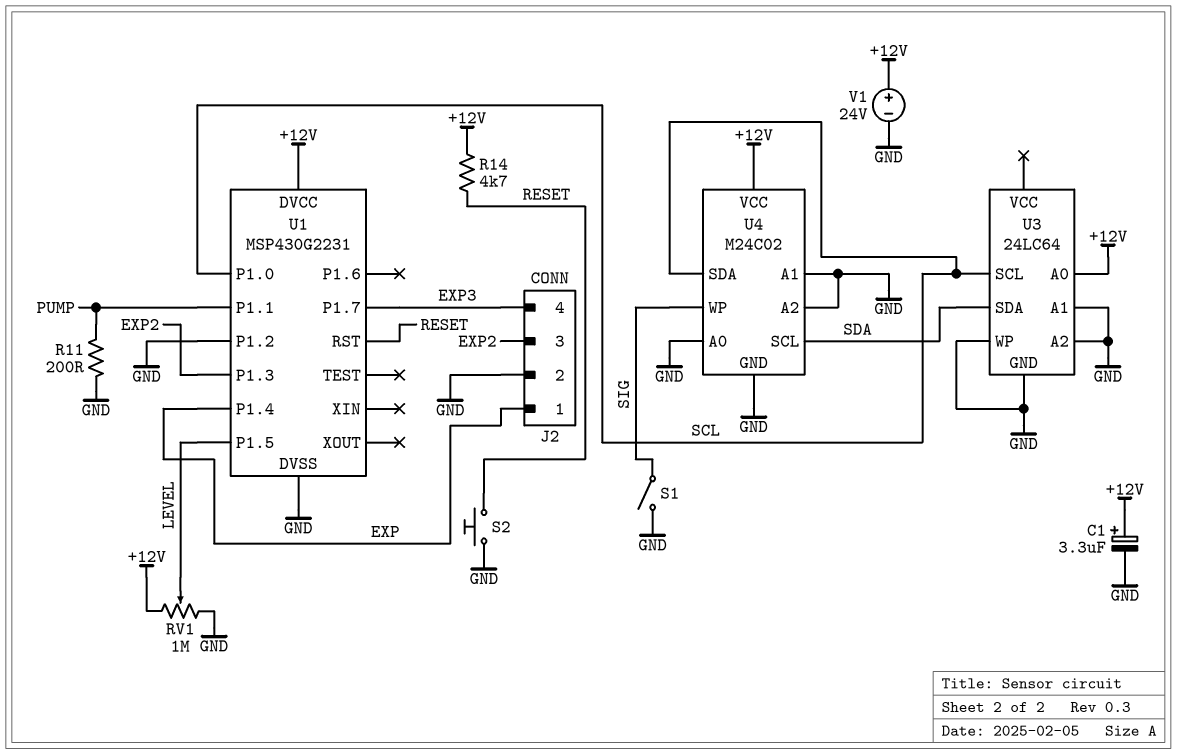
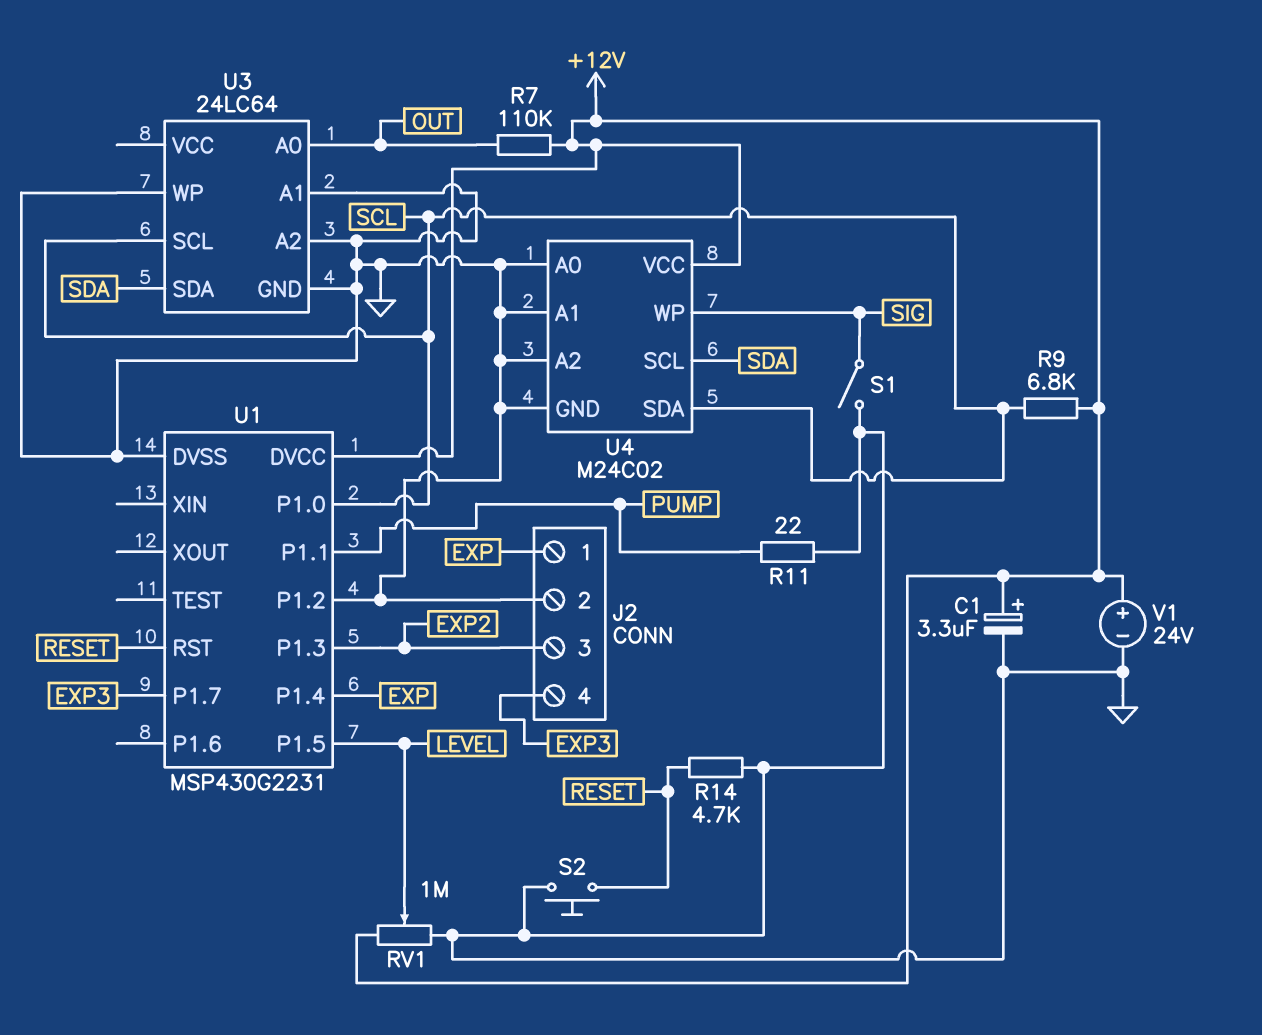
R7: none -> 110k (+12V, OUT)
R9: none -> 6.8k (+12V, SCL)
R11: 200 (GND, PUMP) -> 22 (GND, PUMP)
R14: 4.7k (+12V, RESET) -> 4.7k (GND, RESET)
U3 pin A0: +12V -> OUT

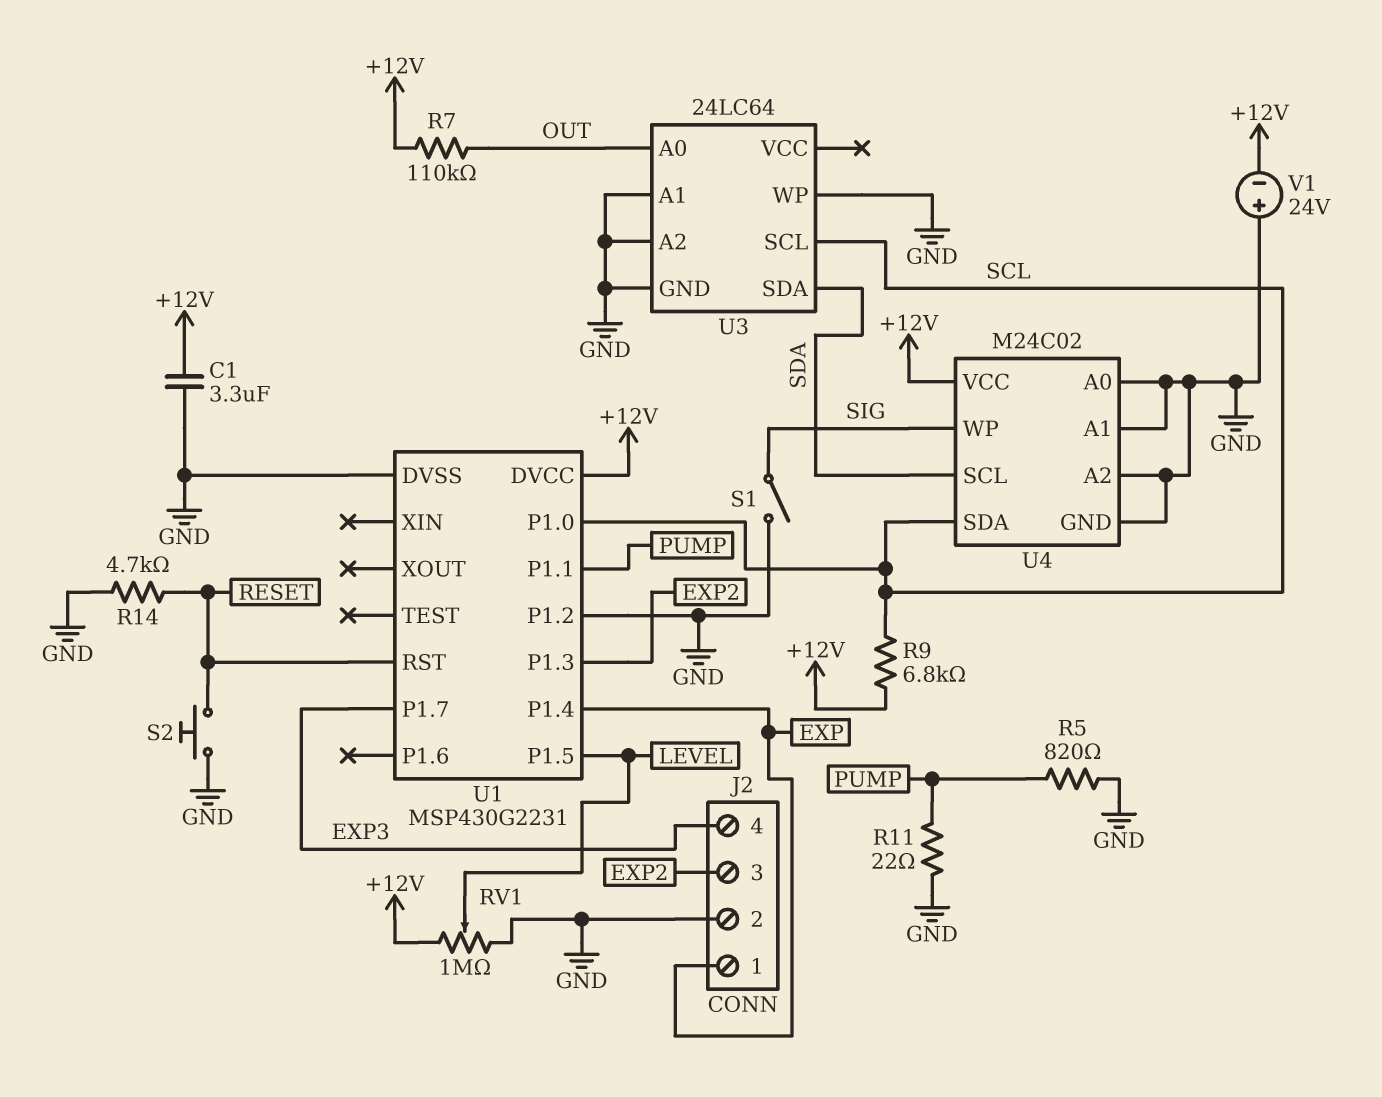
C1: 3.3uF (plus +12V, minus GND) -> 3.3uF (+12V, GND)
R5: none -> 820 (GND, PUMP)
V1: 24V (plus +12V, minus GND) -> 24V (plus GND, minus +12V)

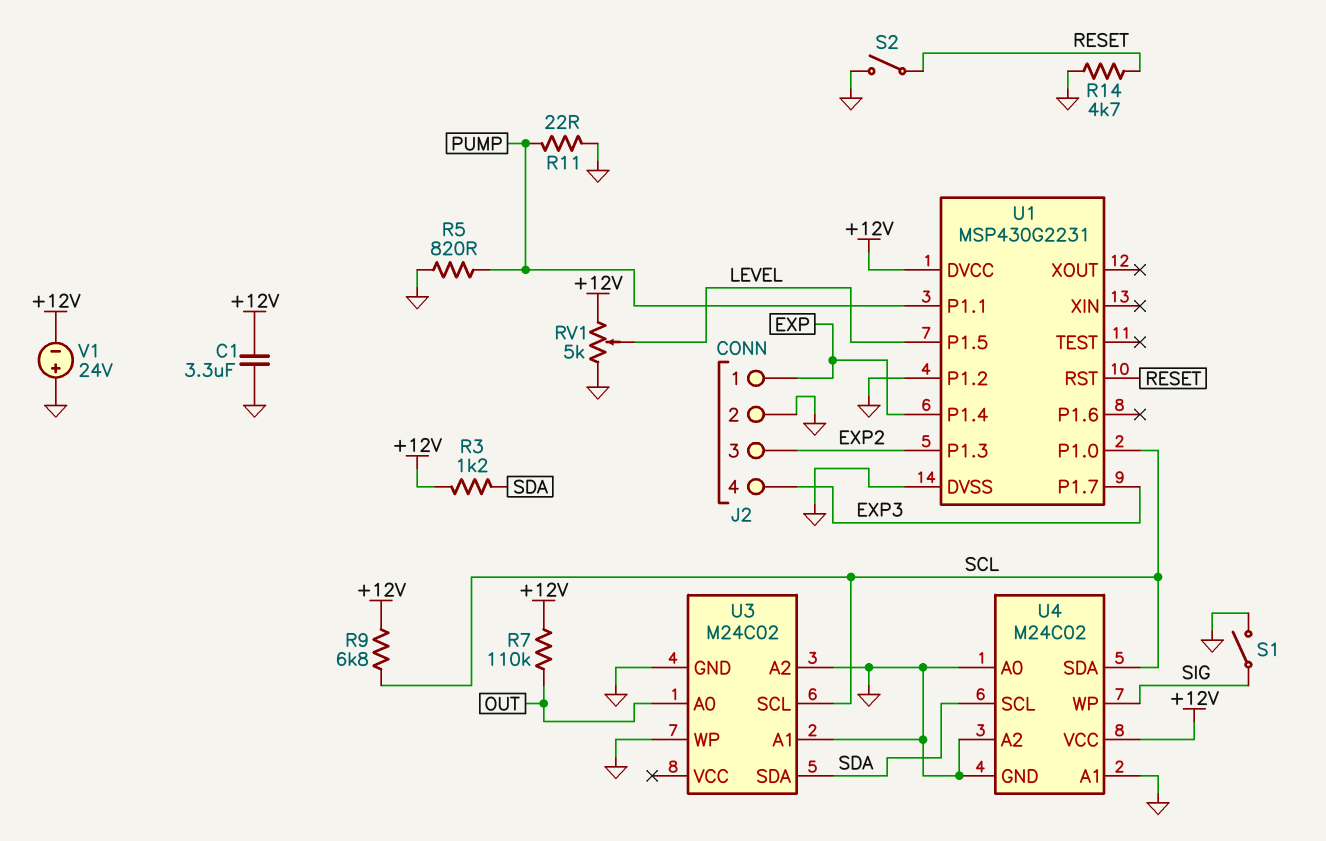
R3: none -> 1.2k (+12V, SDA)
RV1: 1M (+12V, GND, wiper LEVEL) -> 5k (+12V, GND, wiper LEVEL)
S2: button (GND, RESET) -> switch (GND, RESET)
U3: 24LC64 -> M24C02

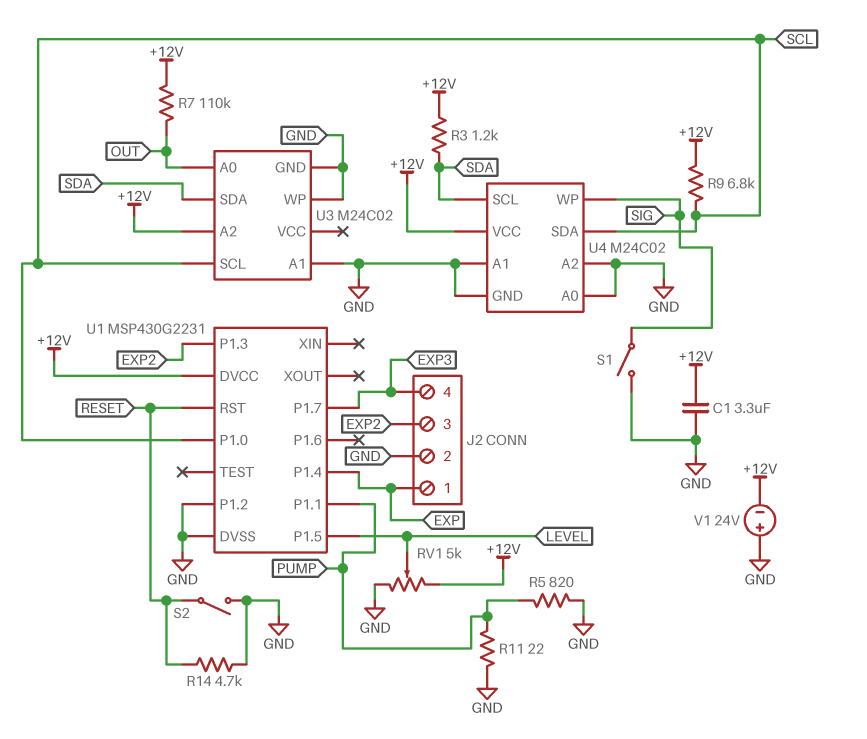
U3 pin A2: GND -> +12V

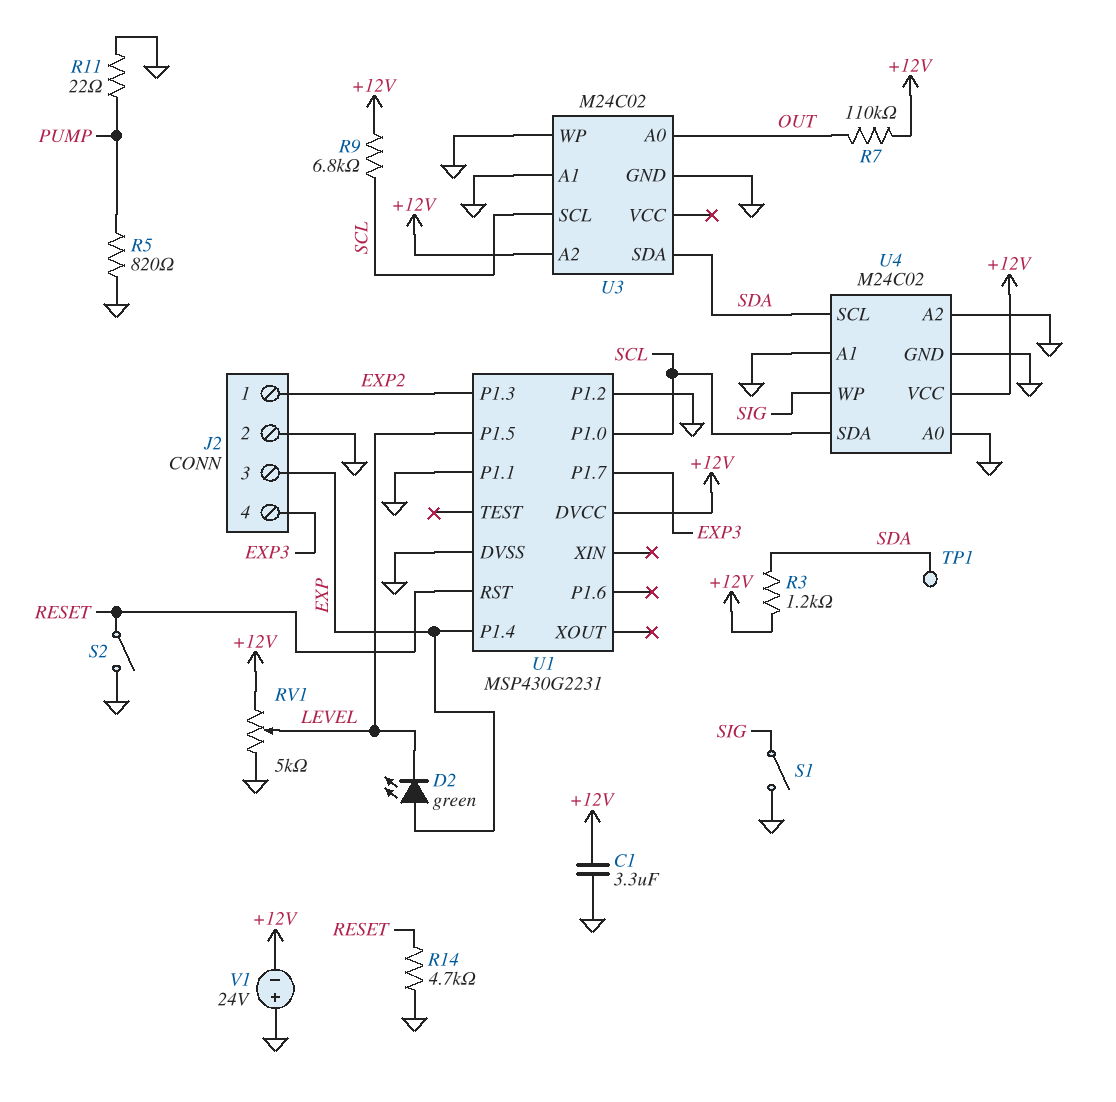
D2: none -> LED green (A EXP, K LEVEL)
J2 pin 1: EXP -> EXP2
J2 pin 3: EXP2 -> EXP
TP1: none -> test point (SDA)
U1 pin P1.1: PUMP -> GND

